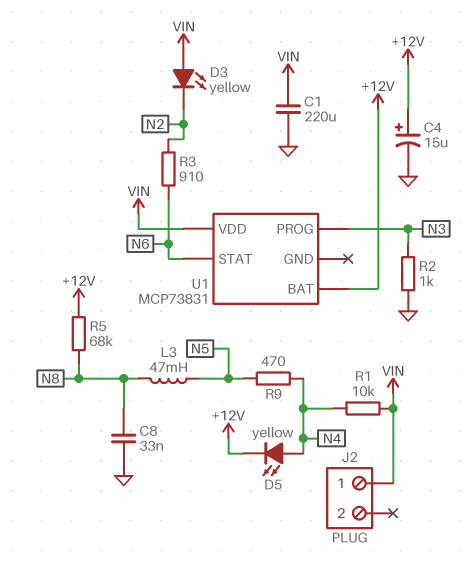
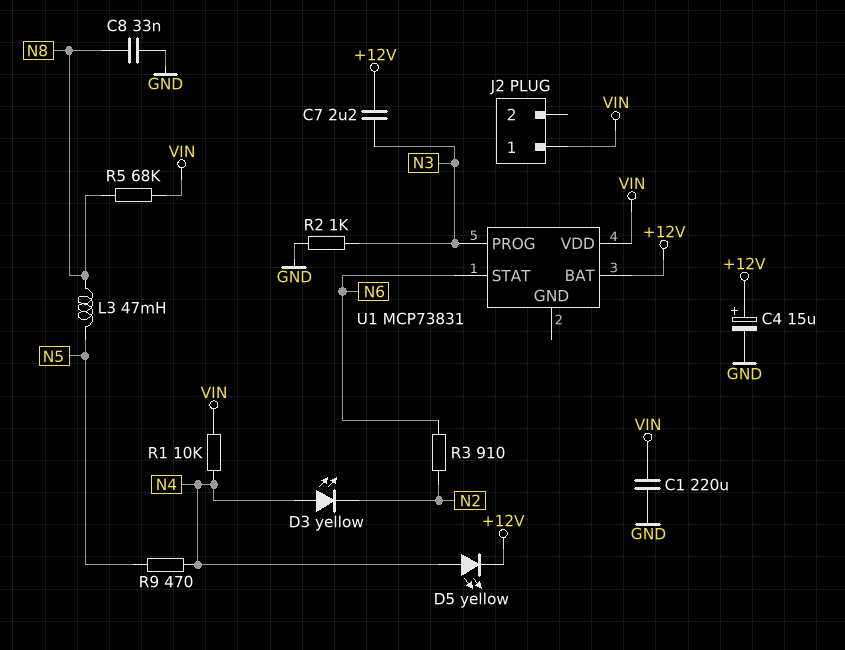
C7: none -> 2.2uF (+12V, N3)
D3: LED yellow (A VIN, K N2) -> LED yellow (A N4, K N2)
R5: 68k (+12V, N8) -> 68k (N8, VIN)

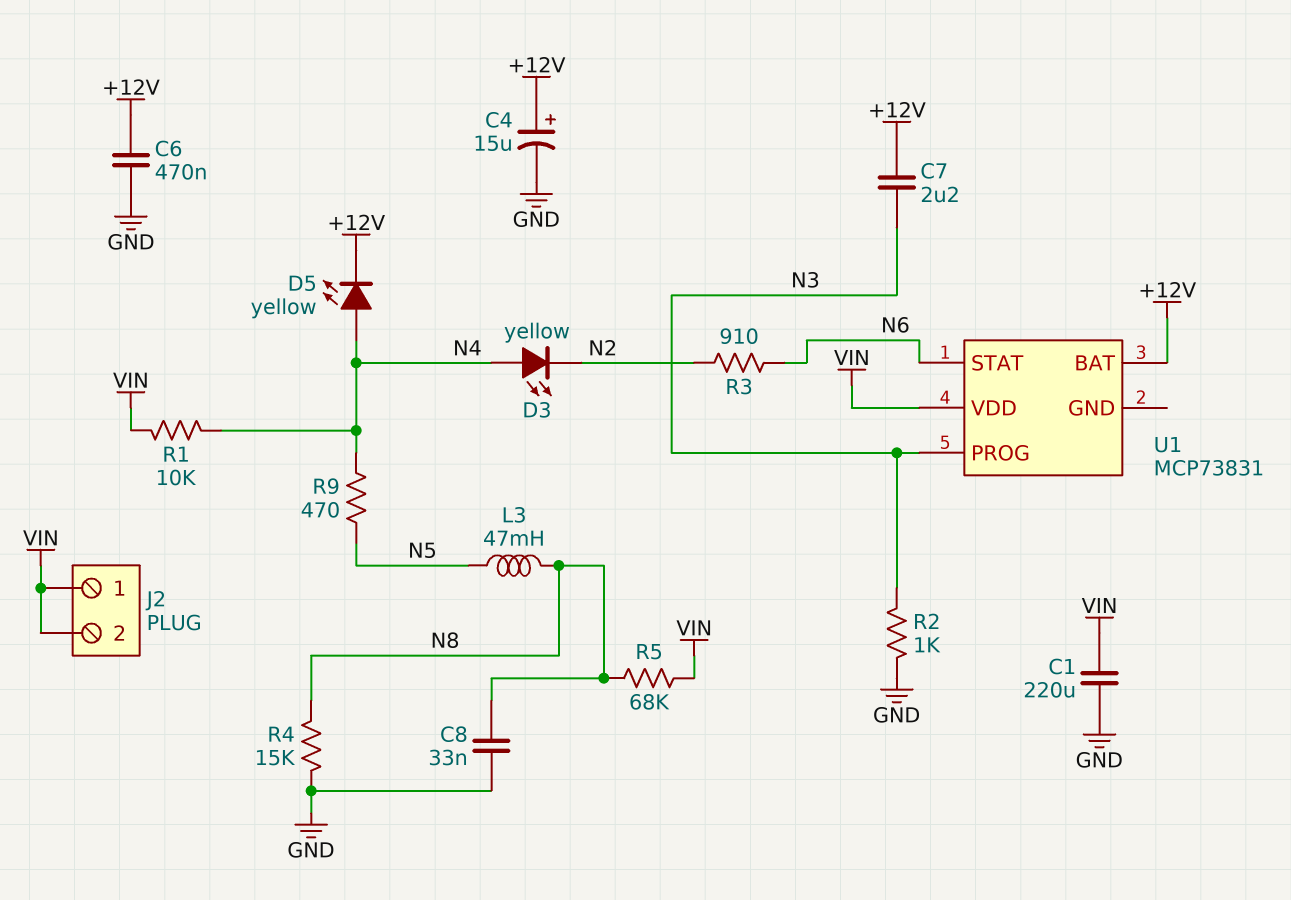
C6: none -> 470nF (+12V, GND)
J2 pin 2: none -> VIN
R4: none -> 15k (GND, N8)

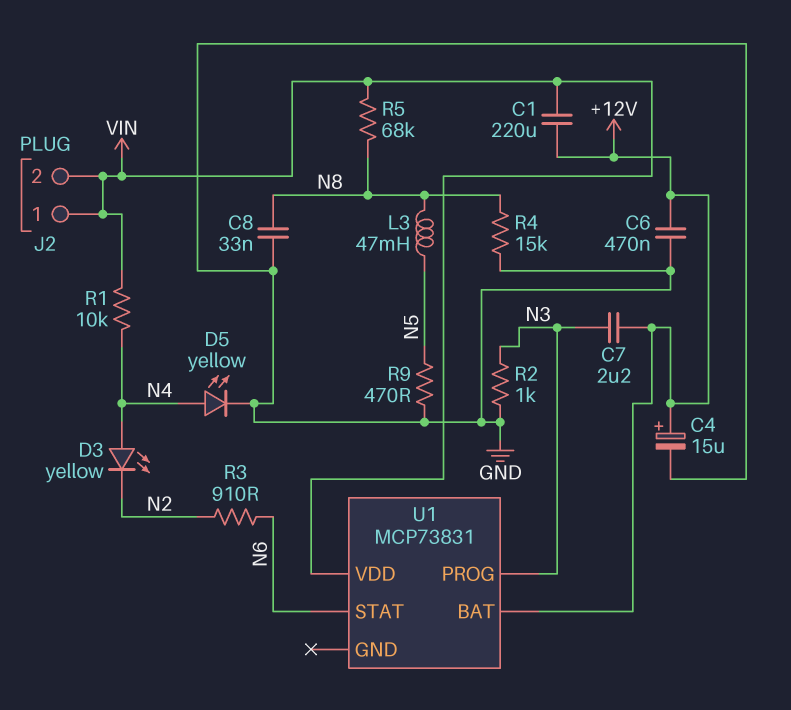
C1: 220uF (GND, VIN) -> 220uF (+12V, VIN)
D5: LED yellow (A N4, K +12V) -> LED yellow (A N4, K GND)
R9: 470 (N4, N5) -> 470 (GND, N5)

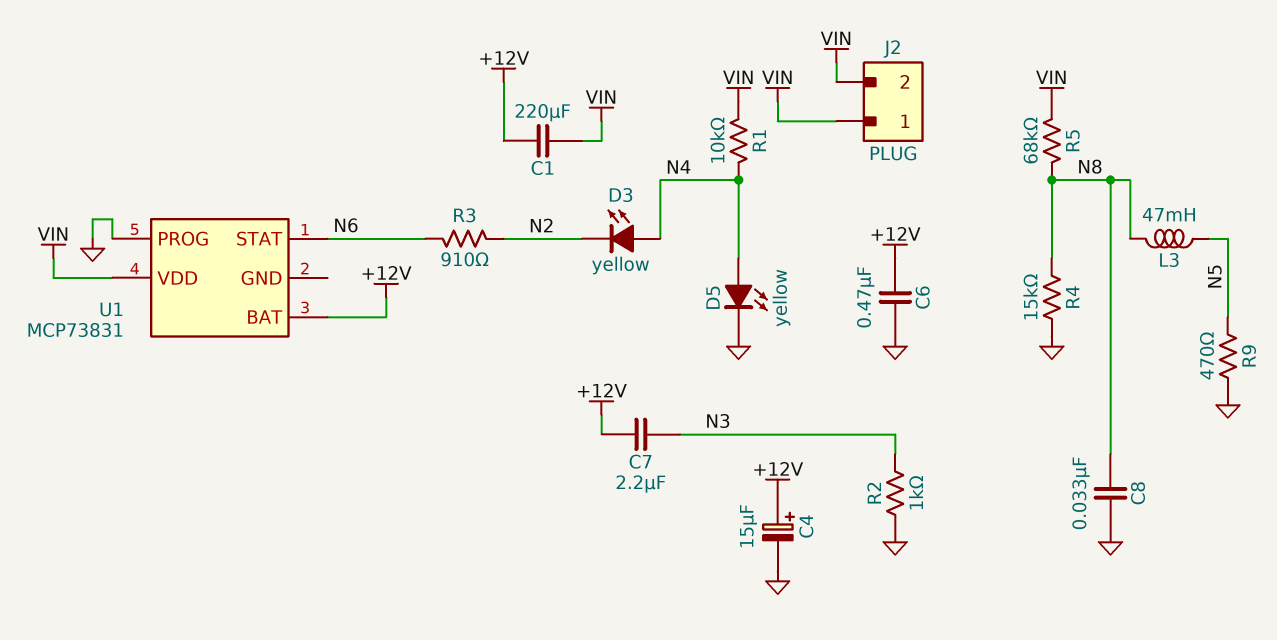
U1 pin PROG: N3 -> GND

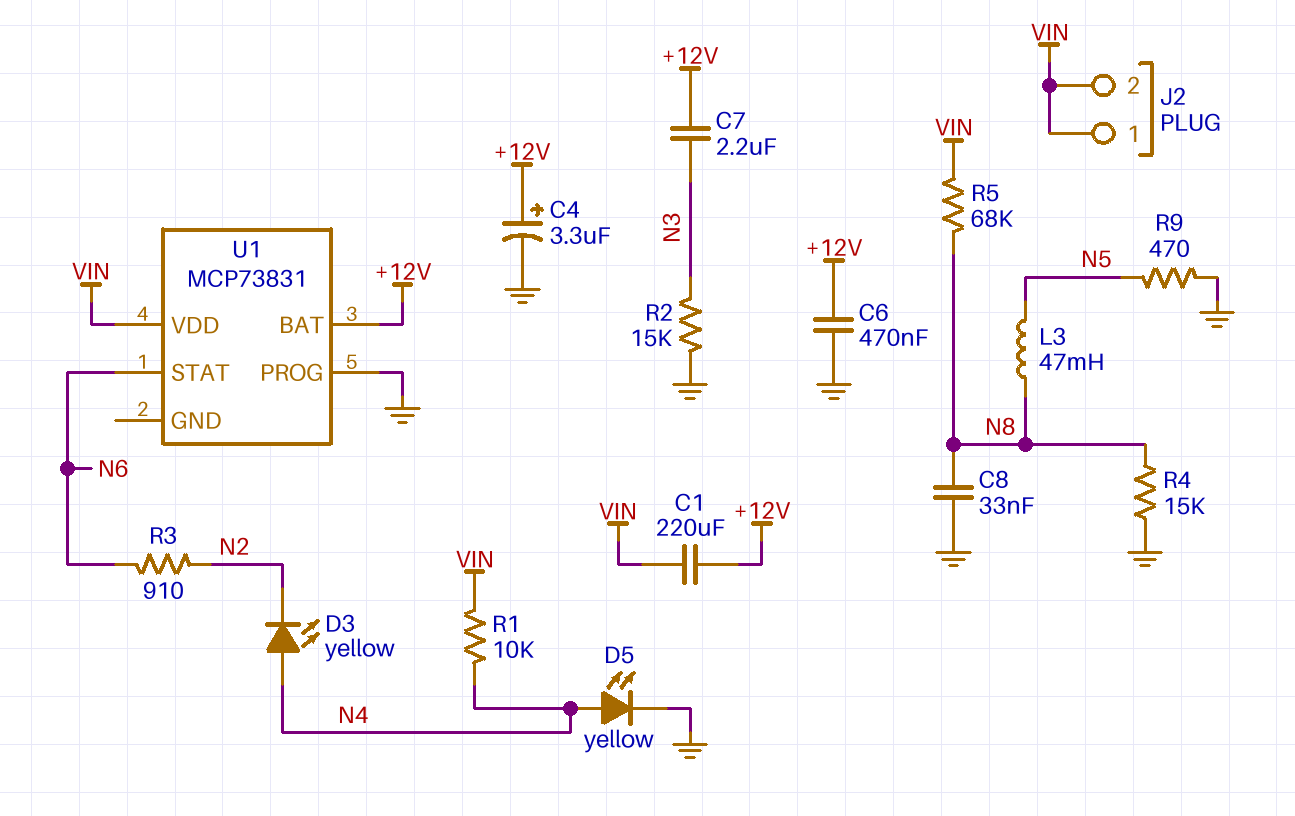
C4: 15uF (plus +12V, minus GND) -> 3.3uF (plus +12V, minus GND)
R2: 1k (GND, N3) -> 15k (GND, N3)

